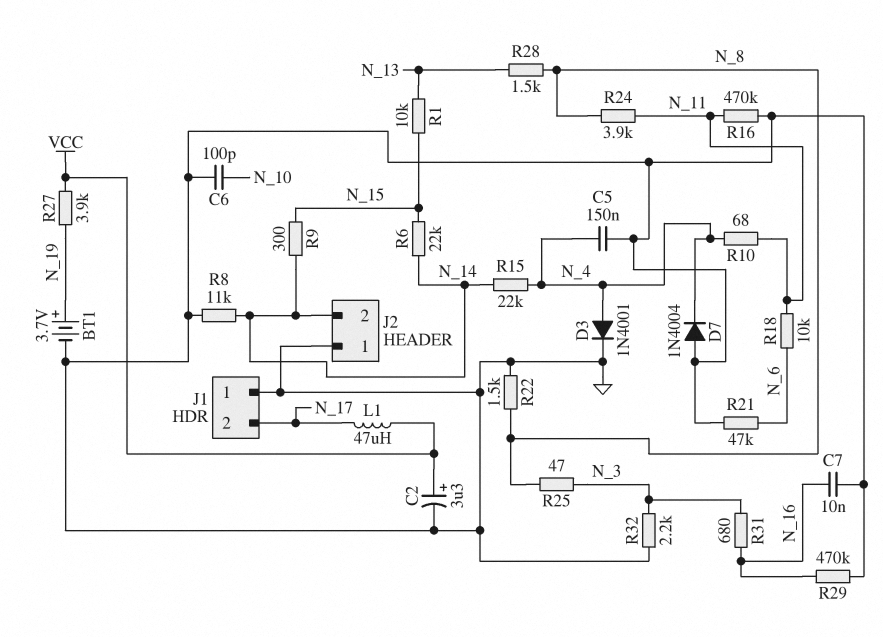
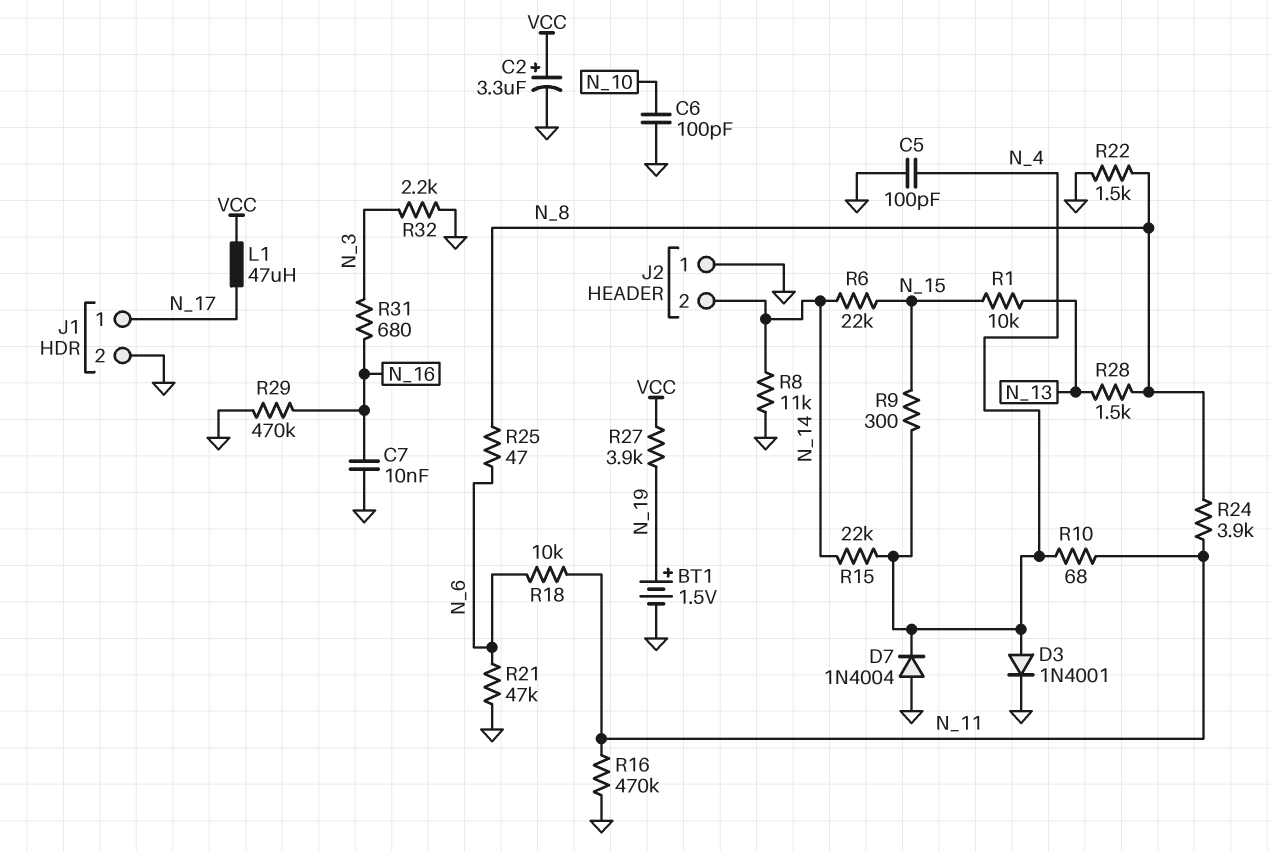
BT1: 3.7V (plus N_19, minus GND) -> 1.5V (plus N_19, minus GND)
C5: 150nF (GND, N_4) -> 100pF (GND, N_4)
J1 pin 1: GND -> N_17
J1 pin 2: N_17 -> GND
R9: 300 (N_14, N_15) -> 300 (N_4, N_15)
R25: 47 (N_3, N_8) -> 47 (N_6, N_8)

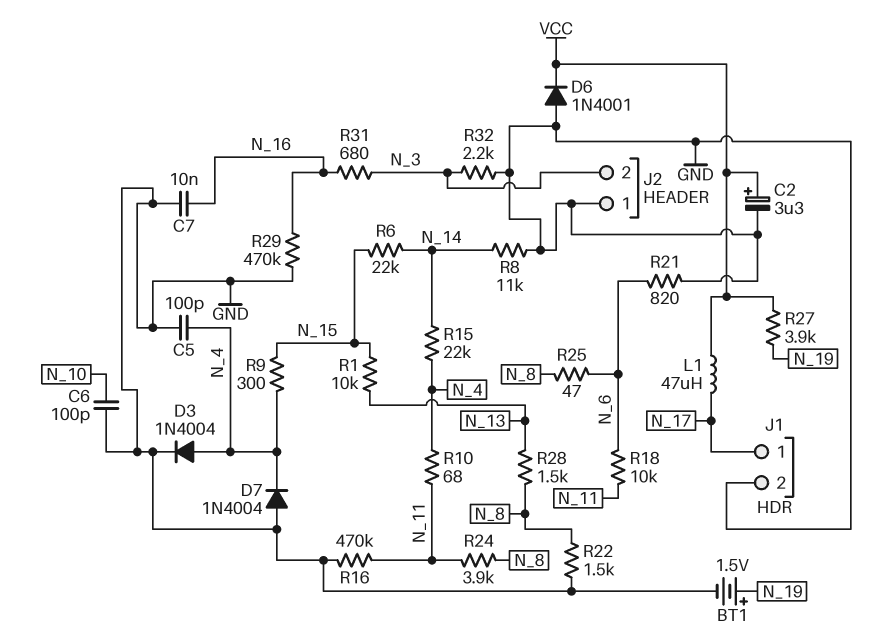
D3: diode 1N4001 (A N_4, K GND) -> diode 1N4004 (A N_4, K GND)
D6: none -> diode 1N4001 (A GND, K VCC)
J2 pin 2: N_14 -> N_3
R21: 47k (GND, N_6) -> 820 (GND, N_6)

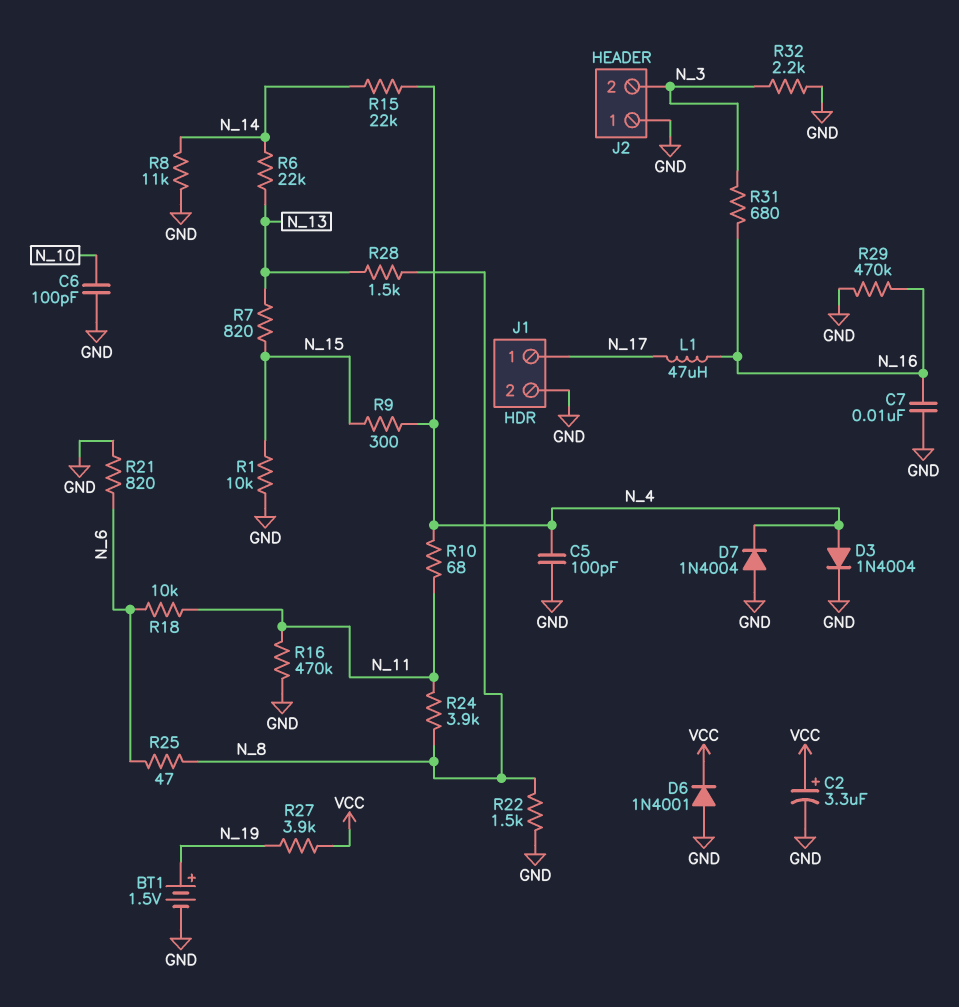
L1: 47uH (N_17, VCC) -> 47uH (N_16, N_17)
R1: 10k (N_13, N_15) -> 10k (GND, N_15)
R6: 22k (N_14, N_15) -> 22k (N_13, N_14)
R7: none -> 820 (N_13, N_15)

